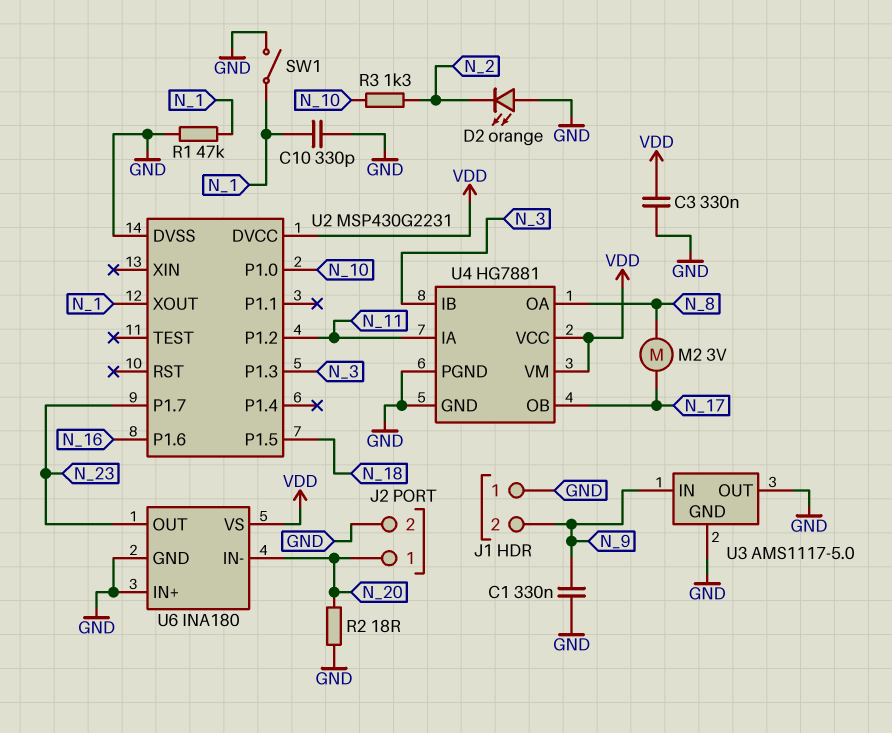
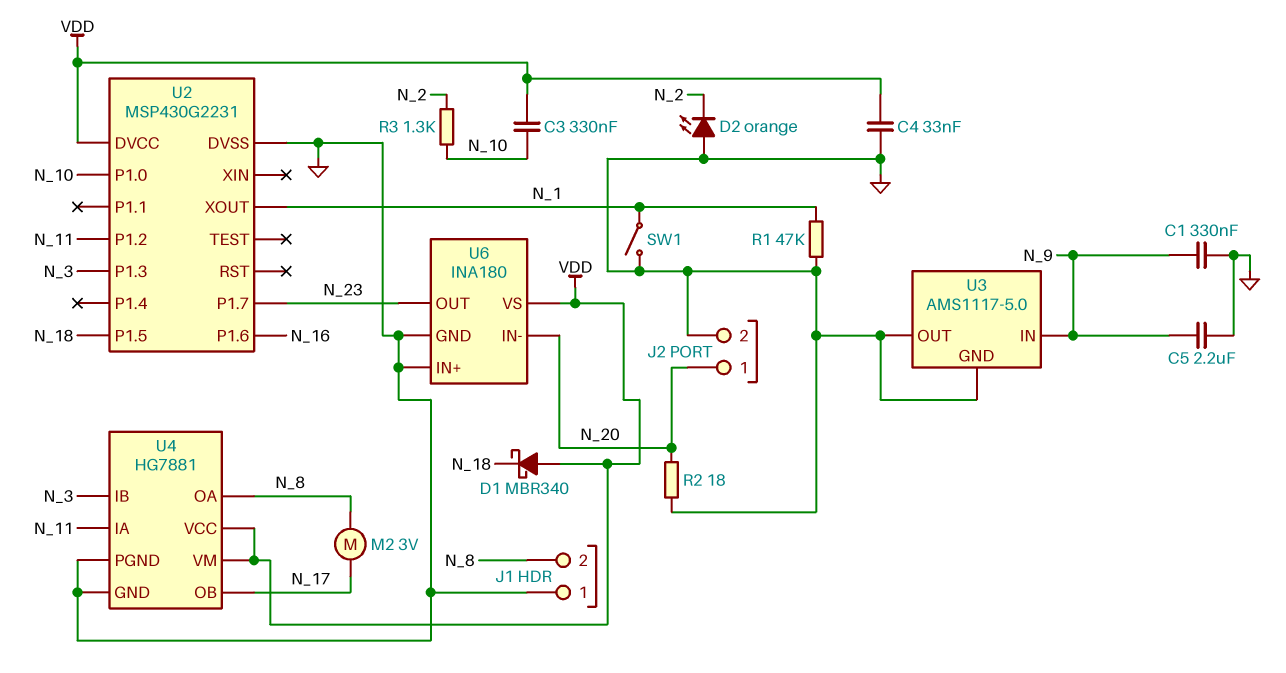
C3: 330nF (GND, VDD) -> 330nF (N_10, VDD)
C4: none -> 33nF (GND, VDD)
C5: none -> 2.2uF (GND, N_9)
C10: 330pF (GND, N_1) -> none
D1: none -> schottky MBR340 (A VDD, K N_18)
J1 pin 2: N_9 -> N_8

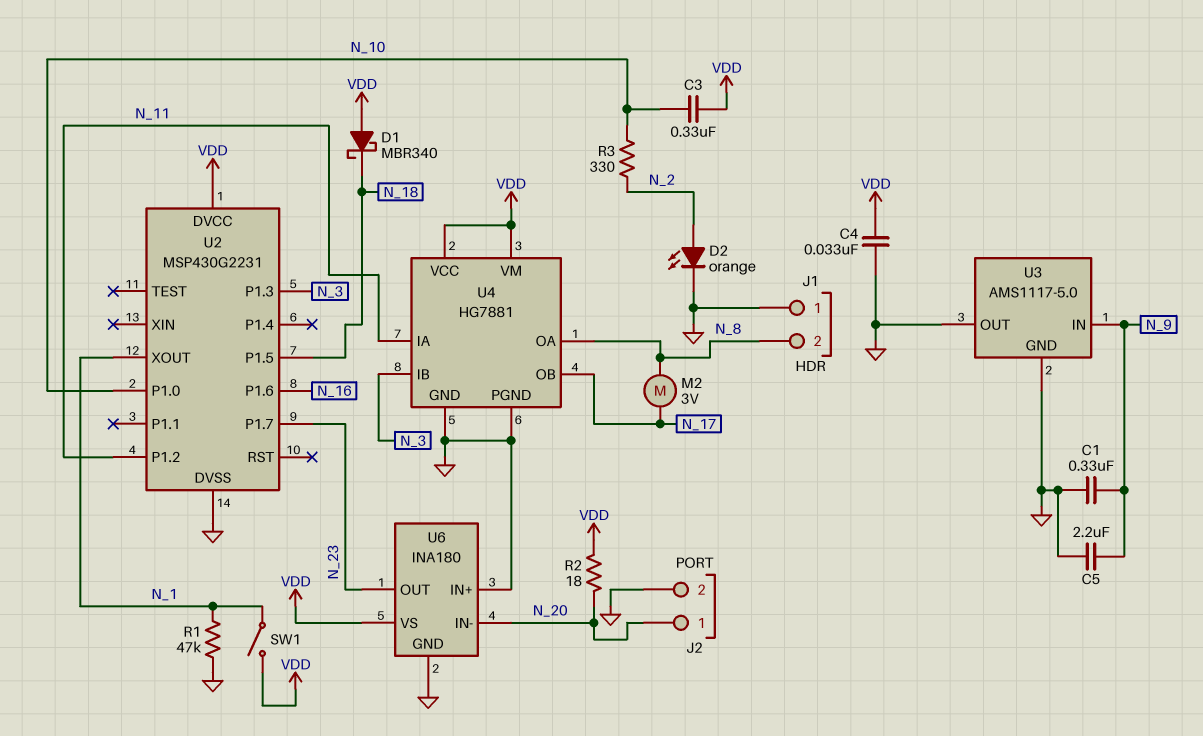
D2: LED orange (A GND, K N_2) -> LED orange (A N_2, K GND)
R2: 18 (GND, N_20) -> 18 (N_20, VDD)
R3: 1.3k (N_2, N_10) -> 330 (N_2, N_10)
SW1: switch (GND, N_1) -> switch (N_1, VDD)

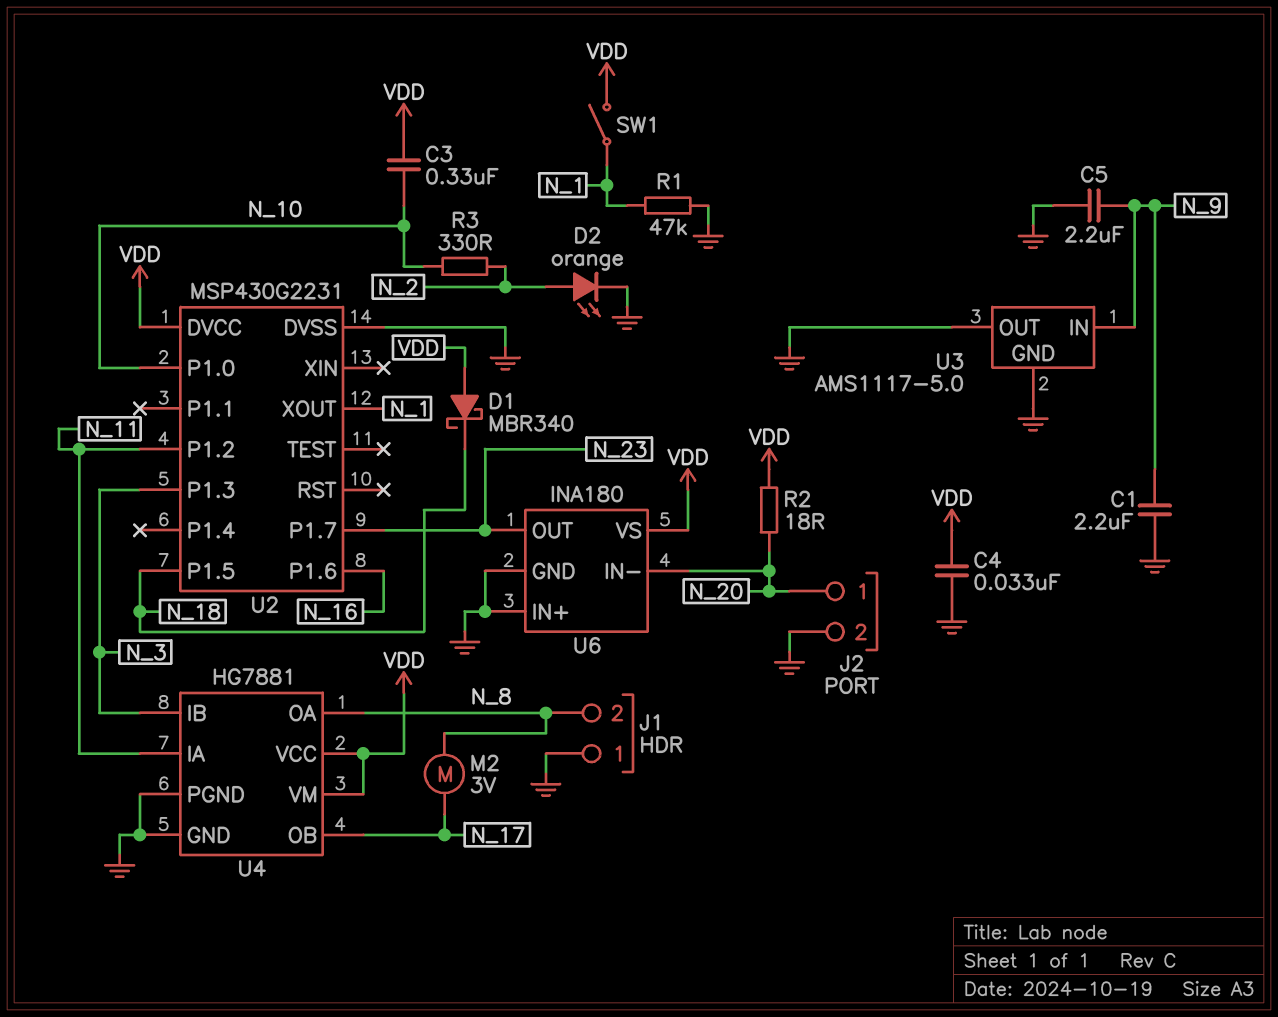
C1: 330nF (GND, N_9) -> 2.2uF (GND, N_9)

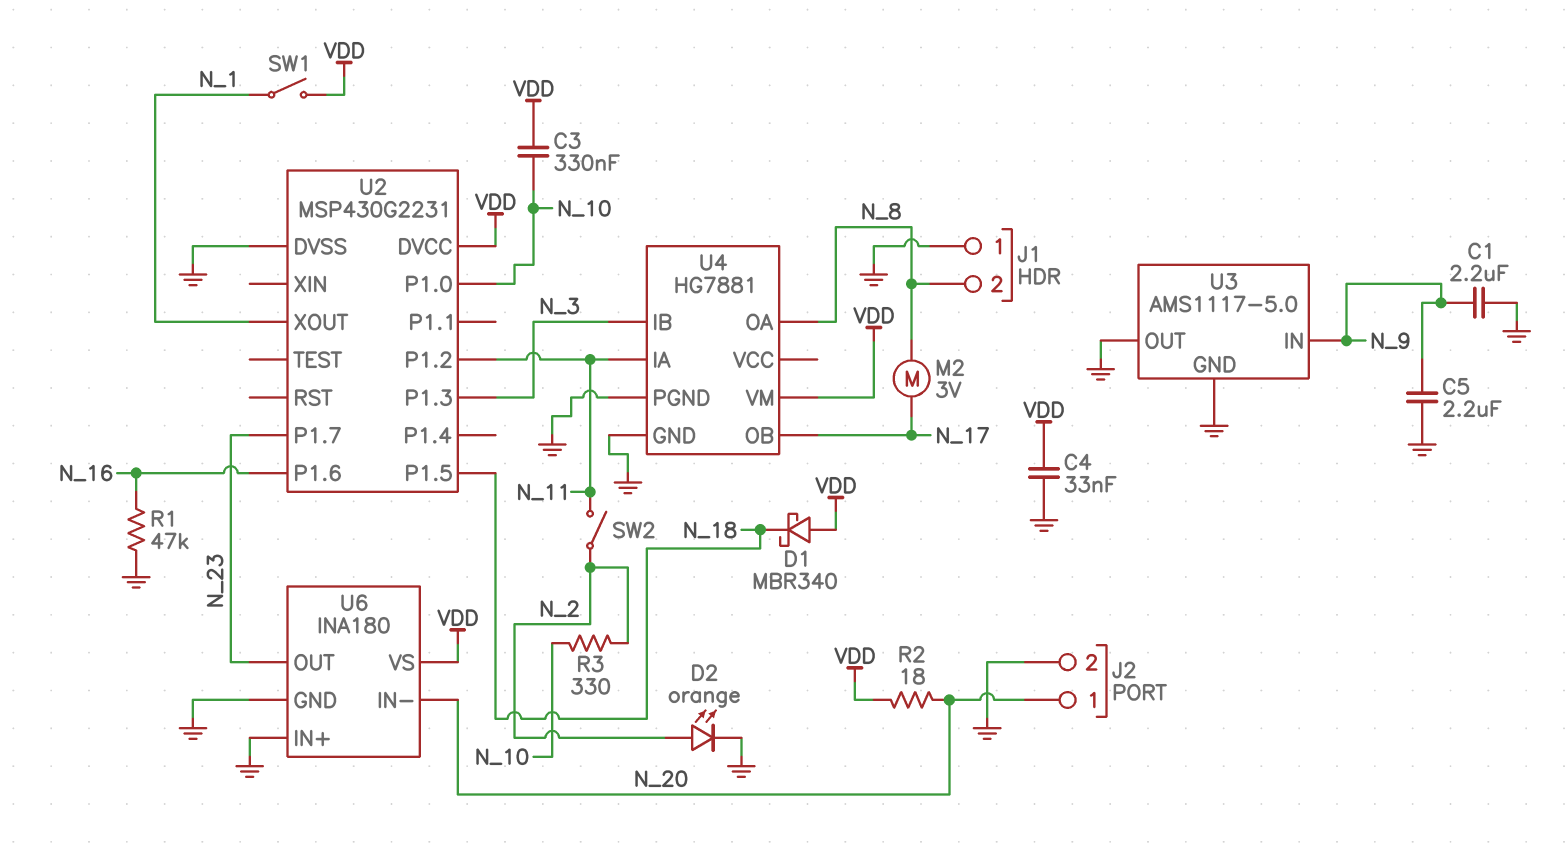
R1: 47k (GND, N_1) -> 47k (GND, N_16)
SW2: none -> switch (N_2, N_11)
U4 pin VCC: VDD -> none

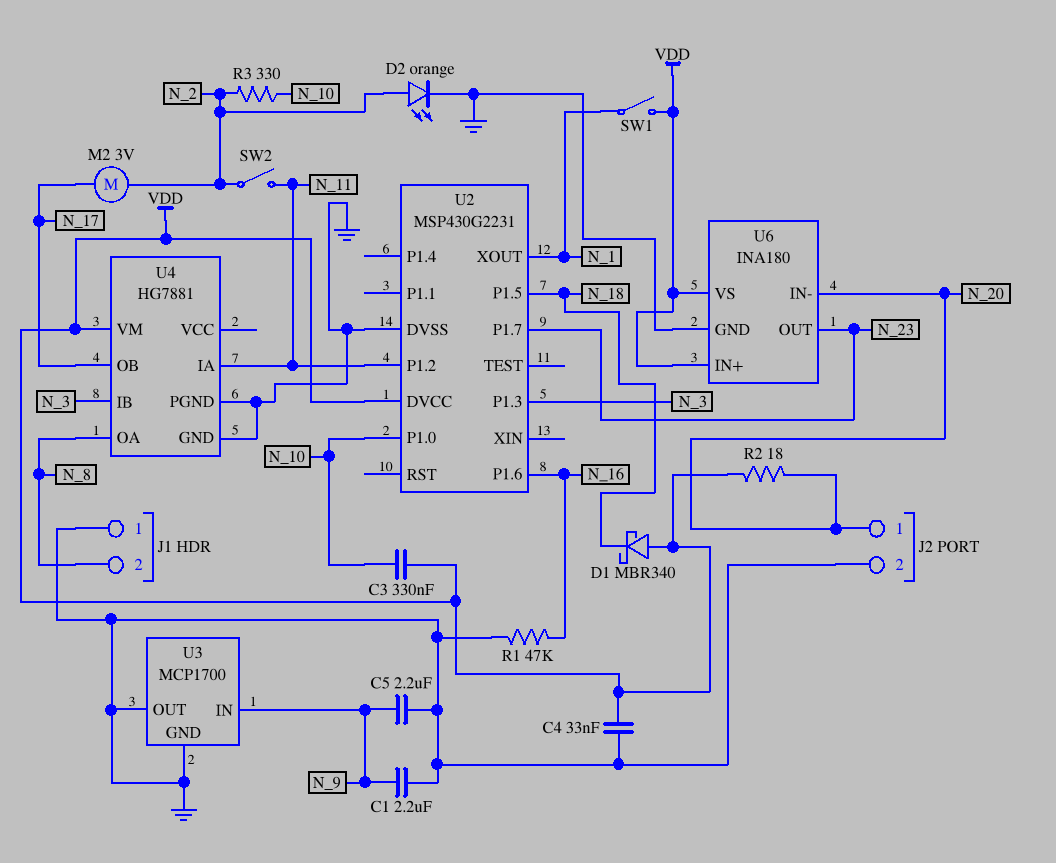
M2: motor 3V (N_8, N_17) -> motor 3V (N_2, N_17)
U3: AMS1117-5.0 -> MCP1700
U6 pin IN+: GND -> VDD

